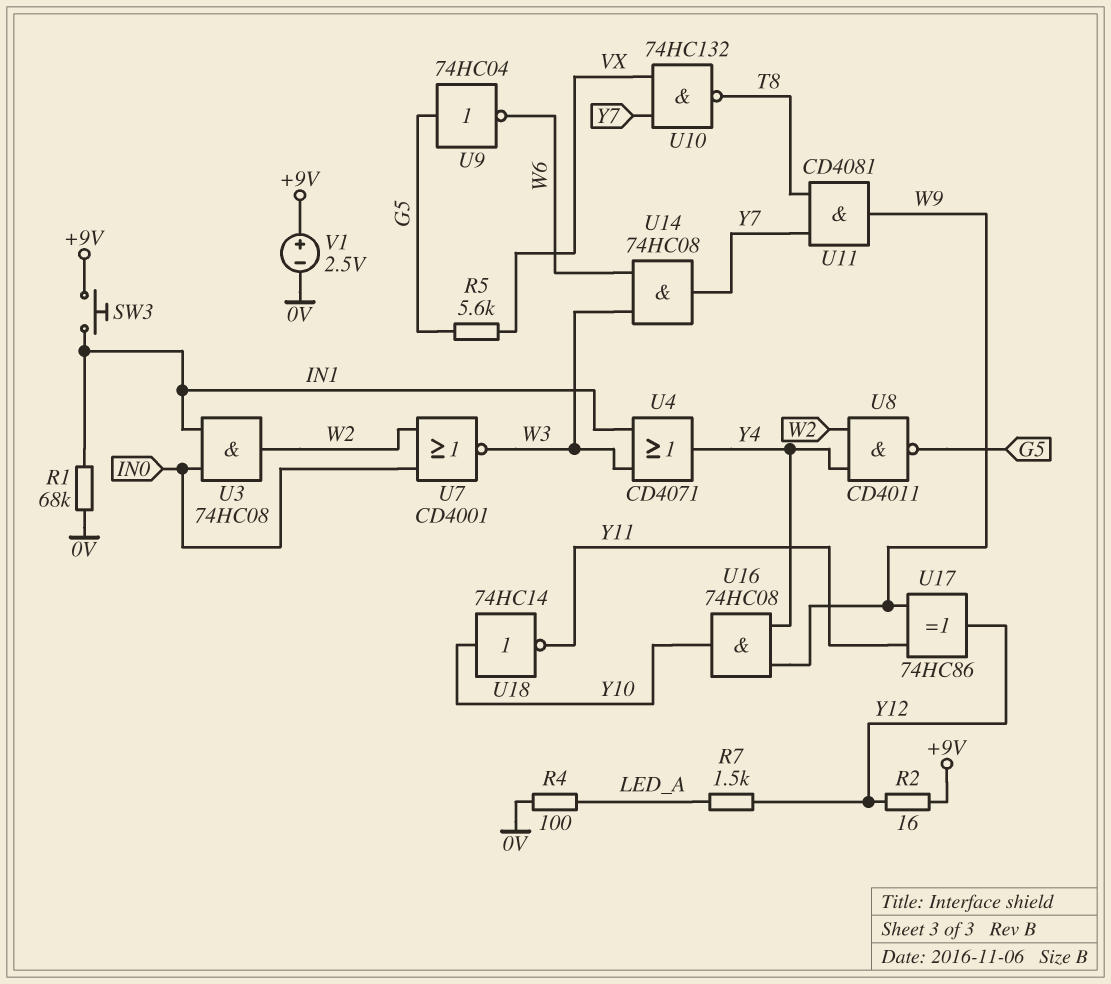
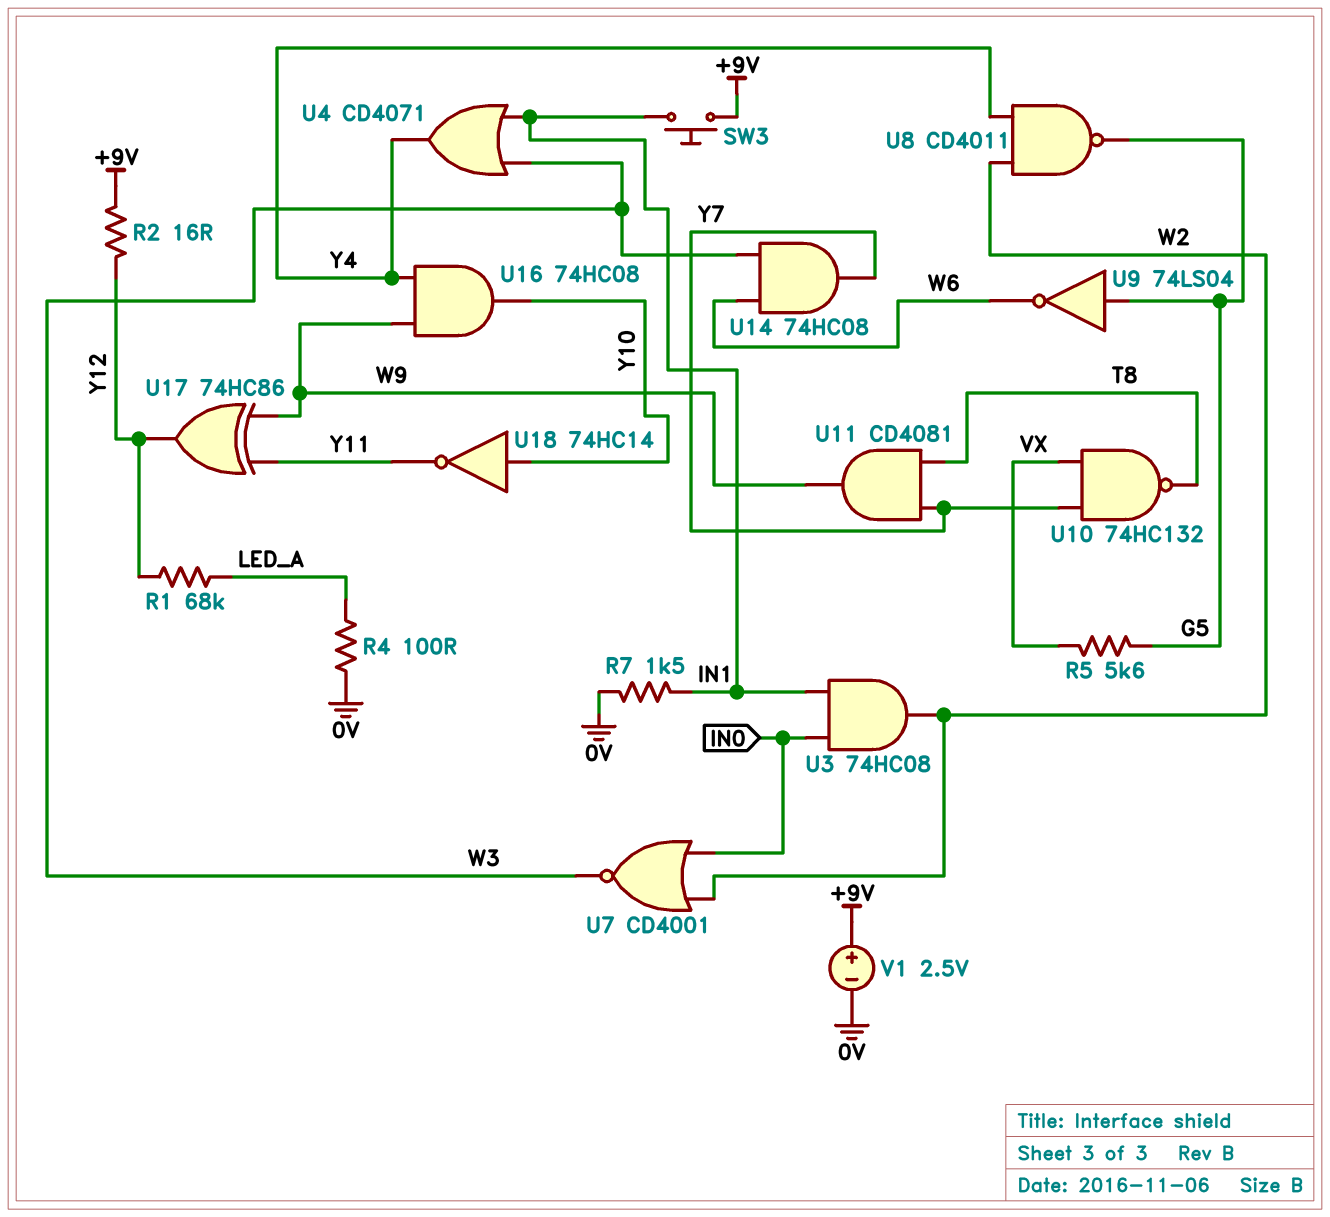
R1: 68k (0V, IN1) -> 68k (LED_A, Y12)
R7: 1.5k (LED_A, Y12) -> 1.5k (0V, IN1)
U9: NOT 74HC04 (in G5, out W6) -> NOT 74LS04 (in G5, out W6)

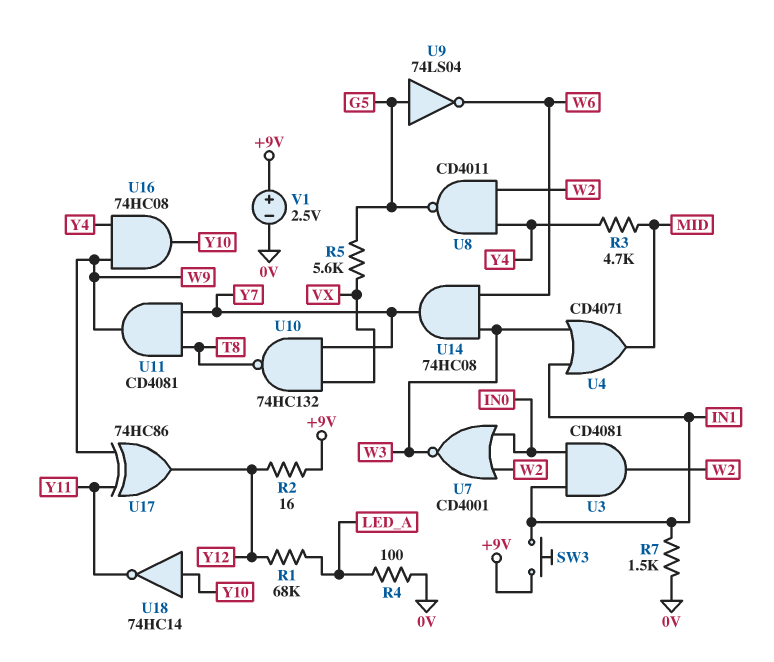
R3: none -> 4.7k (MID, Y4)
U3: AND 74HC08 (in IN0, in IN1, out W2) -> AND CD4081 (in IN0, in IN1, out W2)
U4: OR CD4071 (in IN1, in W3, out Y4) -> OR CD4071 (in IN1, in W3, out MID)

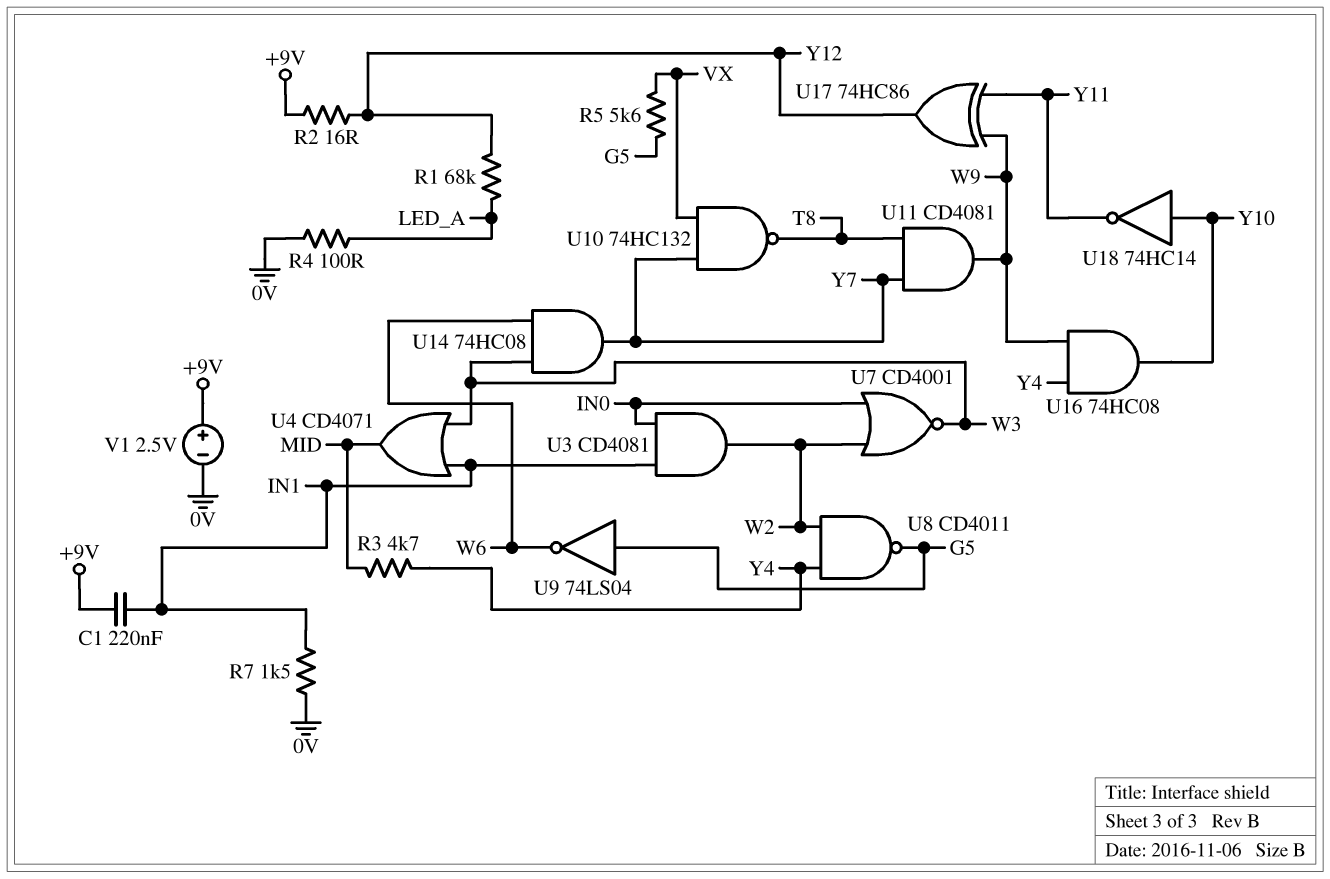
C1: none -> 220nF (+9V, IN1)
SW3: button (+9V, IN1) -> none

